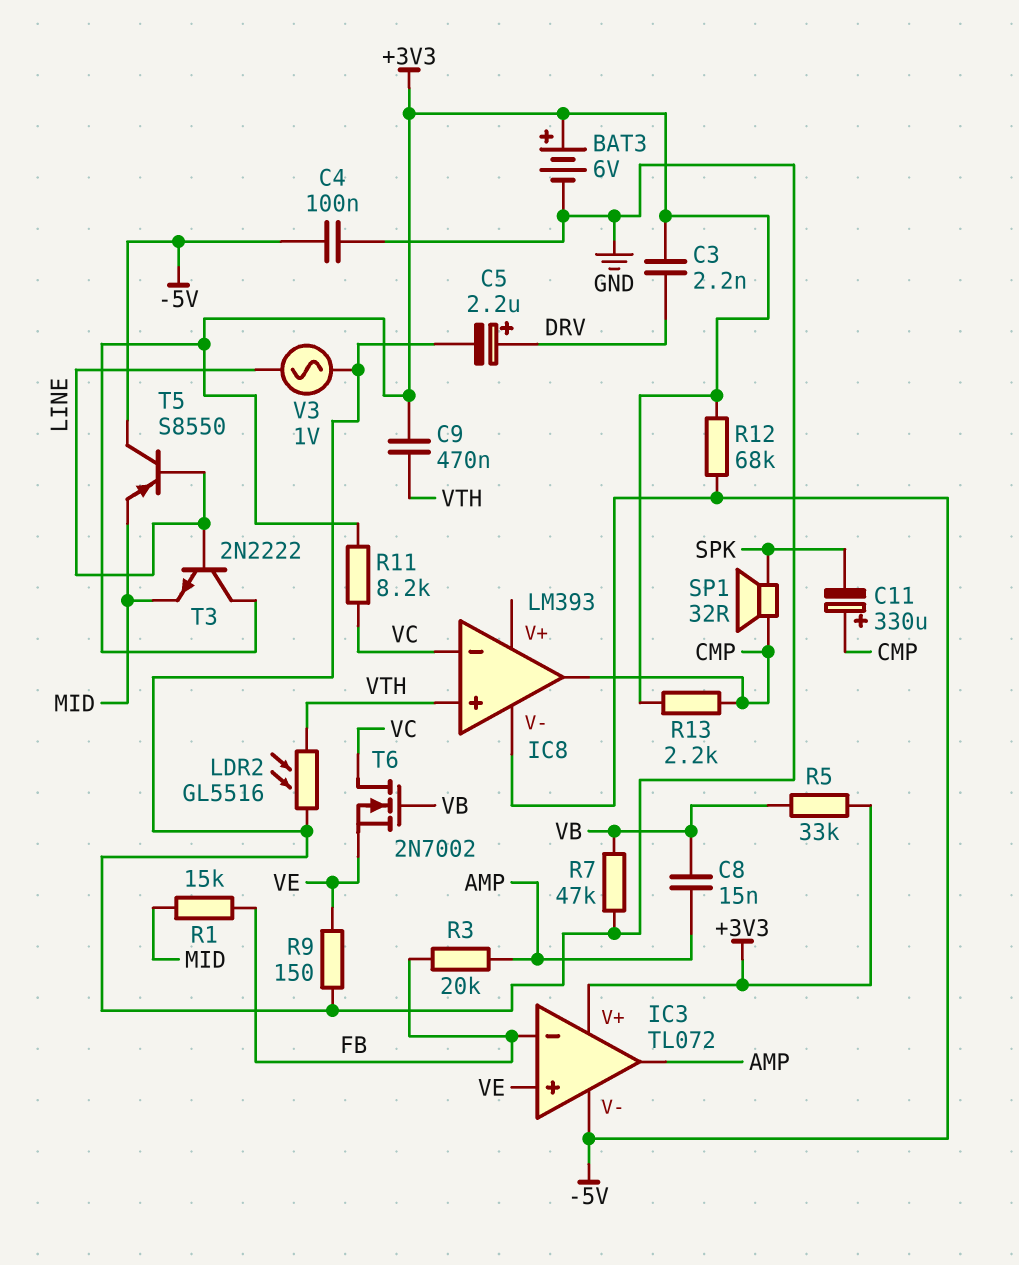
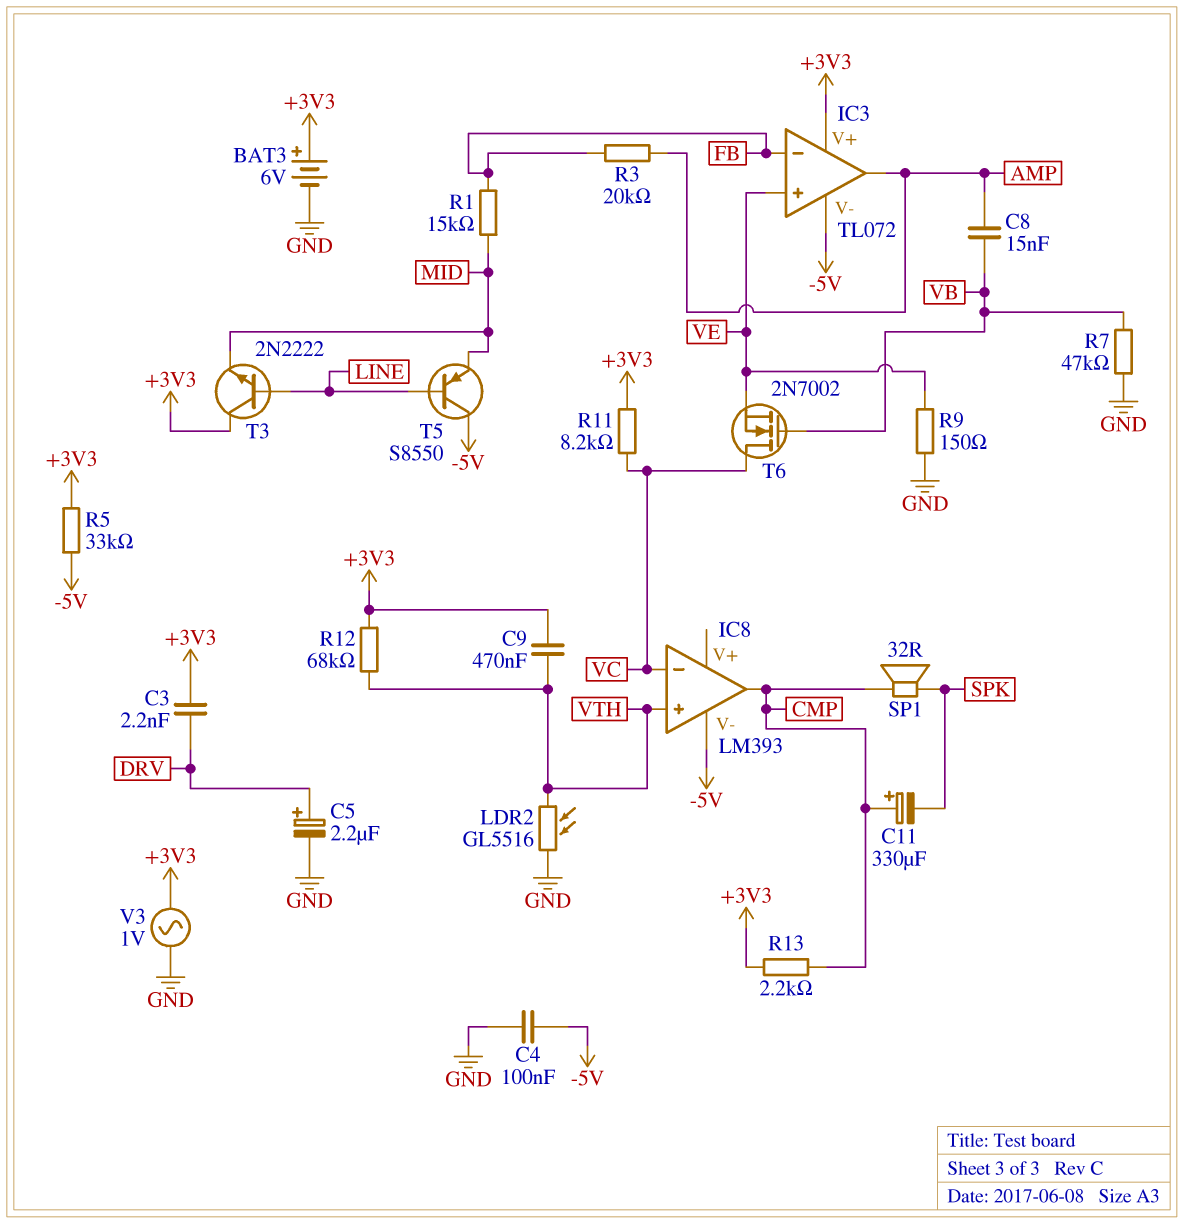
R5: 33k (+3V3, VB) -> 33k (+3V3, -5V)
R12: 68k (+3V3, -5V) -> 68k (+3V3, VTH)
V3: AC 1V (GND, LINE) -> AC 1V (+3V3, GND)

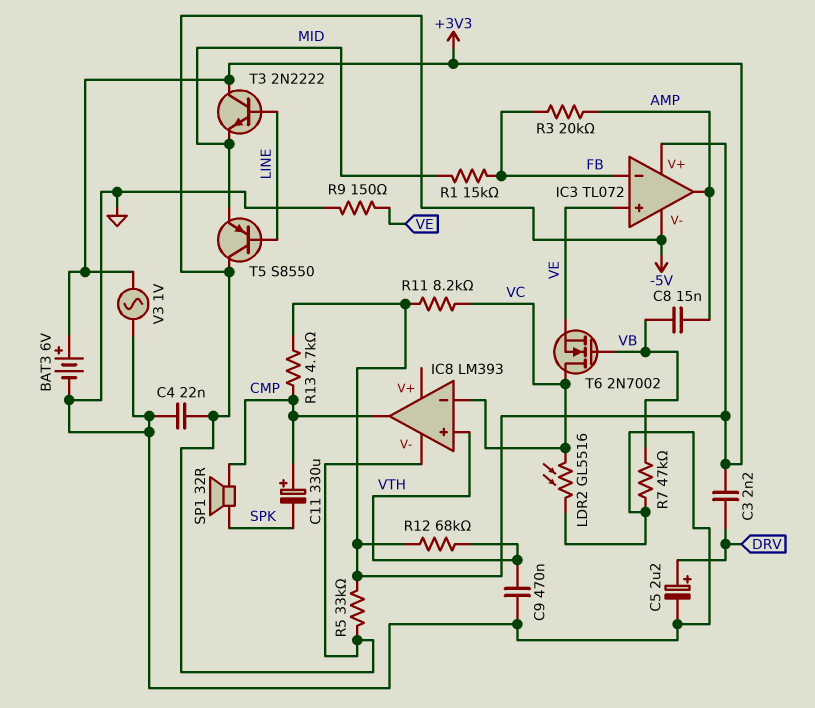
C4: 100nF (-5V, GND) -> 22nF (-5V, GND)
C9: 470nF (+3V3, VTH) -> 470nF (GND, VTH)
LDR2: GL5516 (GND, VTH) -> GL5516 (GND, VC)
R13: 2.2k (+3V3, CMP) -> 4.7k (+3V3, CMP)

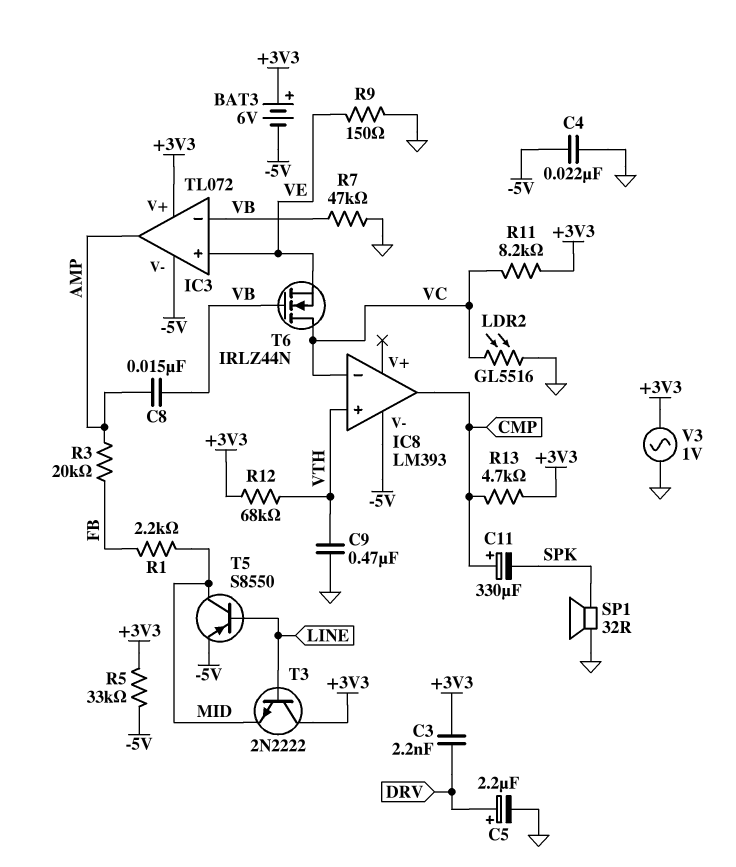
BAT3: 6V (plus +3V3, minus GND) -> 6V (plus +3V3, minus -5V)
IC3 pin in-: FB -> VB
R1: 15k (FB, MID) -> 2.2k (FB, MID)
SP1: speaker 32R (CMP, SPK) -> speaker 32R (GND, SPK)
T5: PNP S8550 (B LINE, C -5V, E MID) -> PNP S8550 (B LINE, C MID, E -5V)
T6: NMOS 2N7002 (G VB, D VC, S VE) -> NMOS IRLZ44N (G VB, D VC, S VE)

